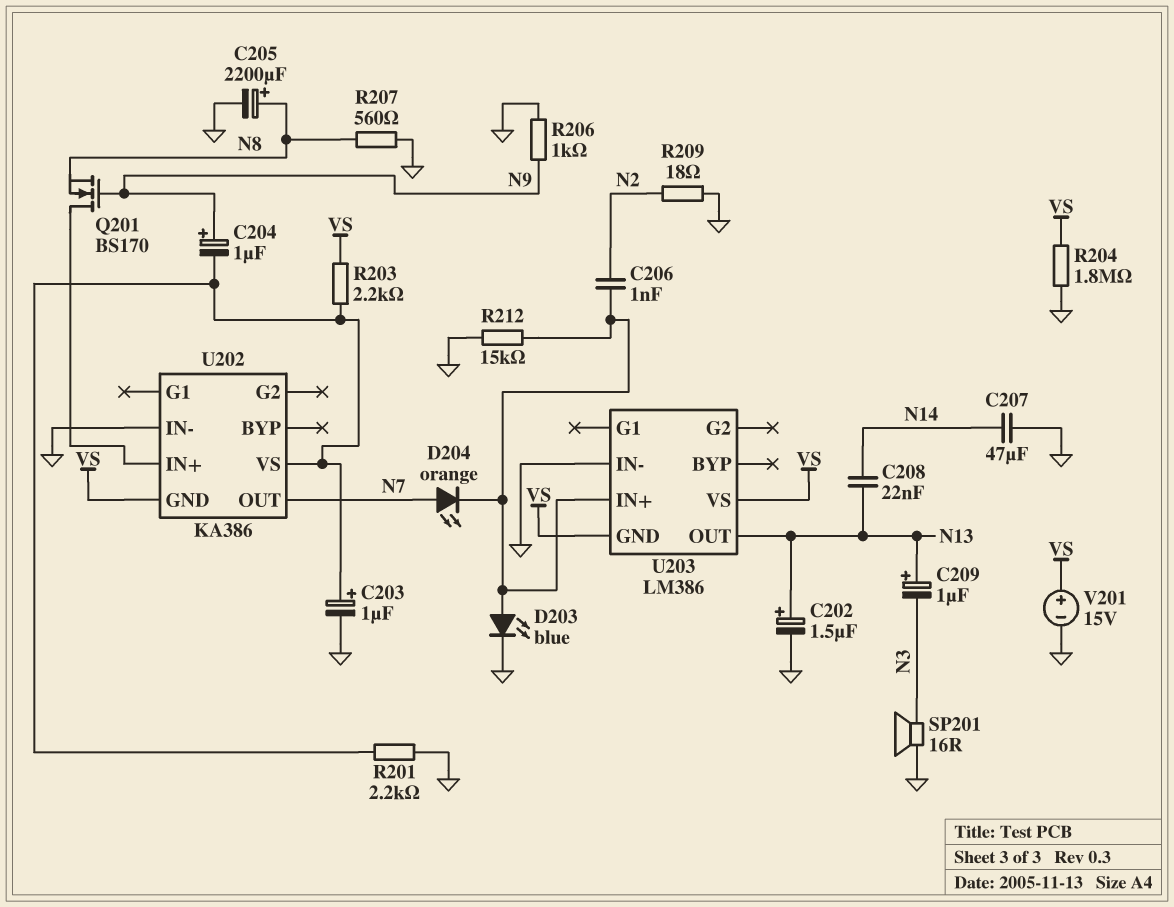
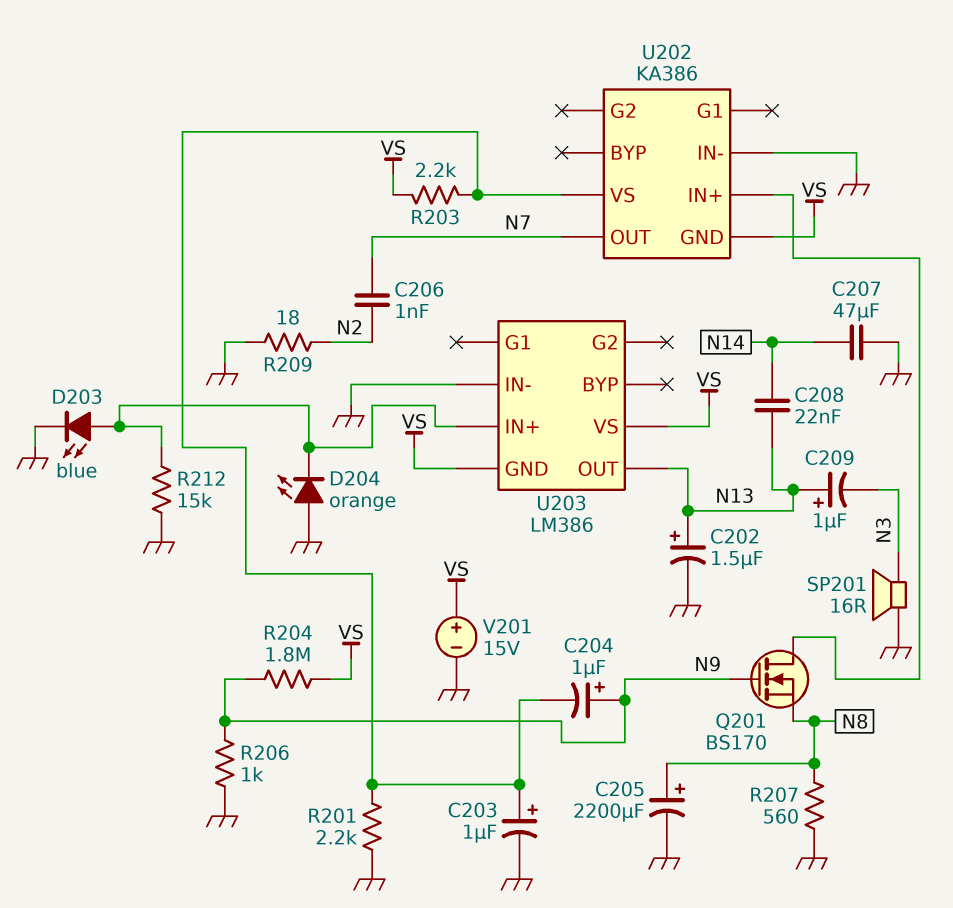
C206: 1nF (N2, U203/IN+) -> 1nF (N2, N7)
D204: LED orange (A N7, K U203/IN+) -> LED orange (A GND, K U203/IN+)
R204: 1.8M (GND, VS) -> 1.8M (N9, VS)

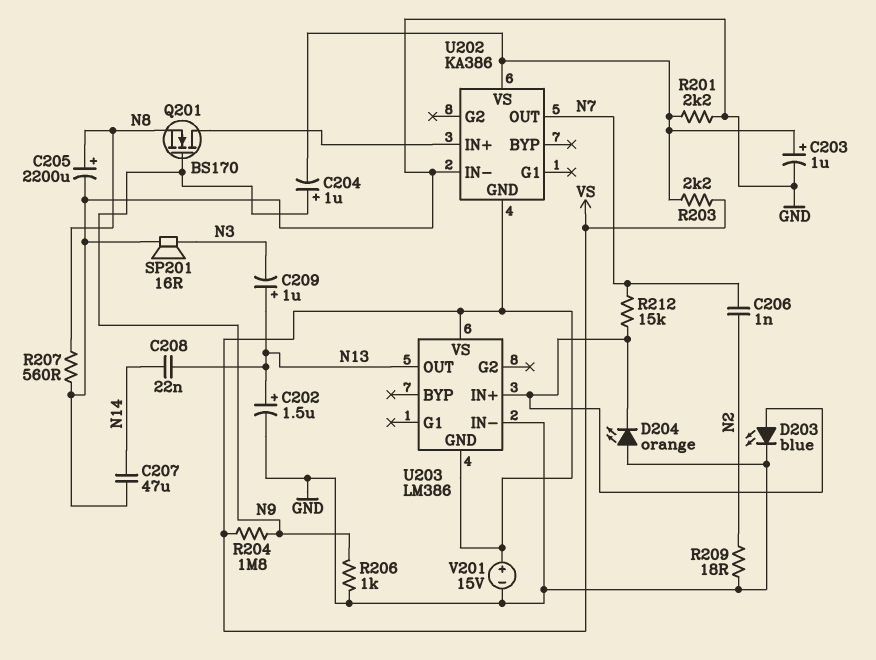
R212: 15k (GND, U203/IN+) -> 15k (N7, U203/IN+)

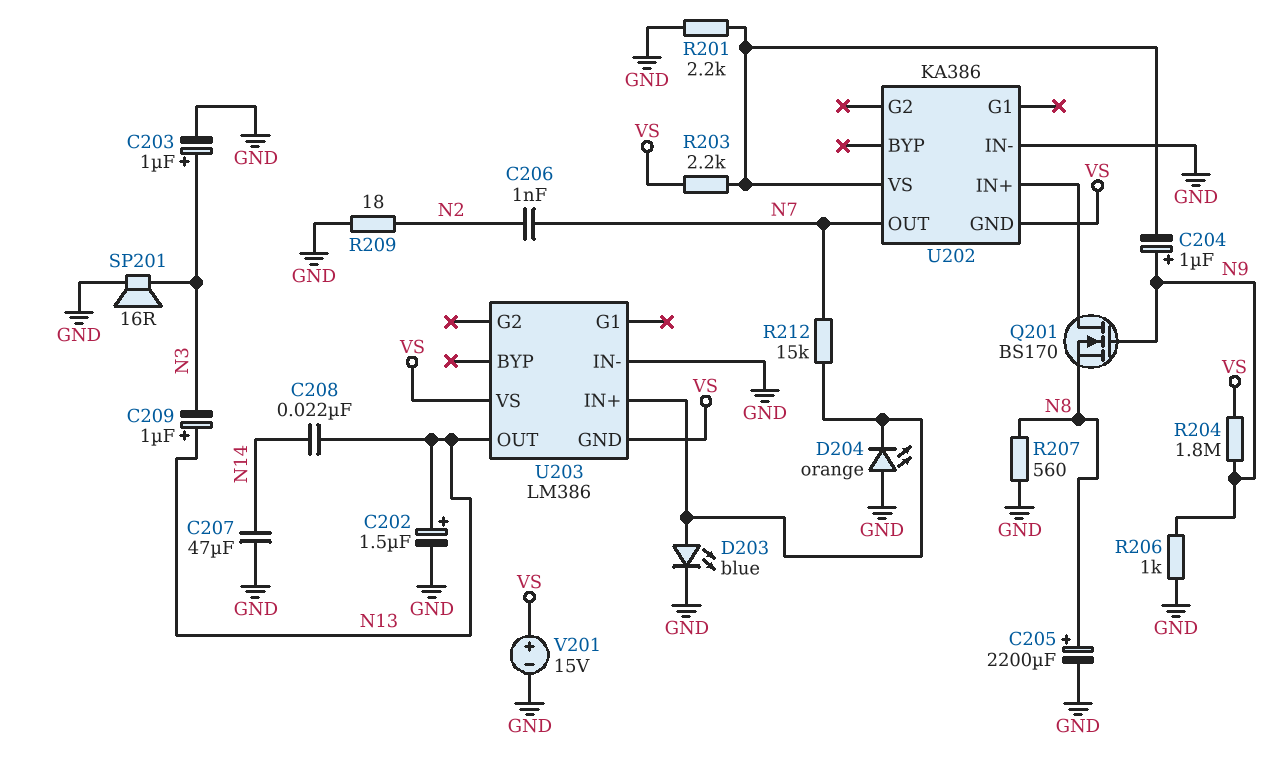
C203: 1uF (plus U202/VS, minus GND) -> 1uF (plus N3, minus GND)

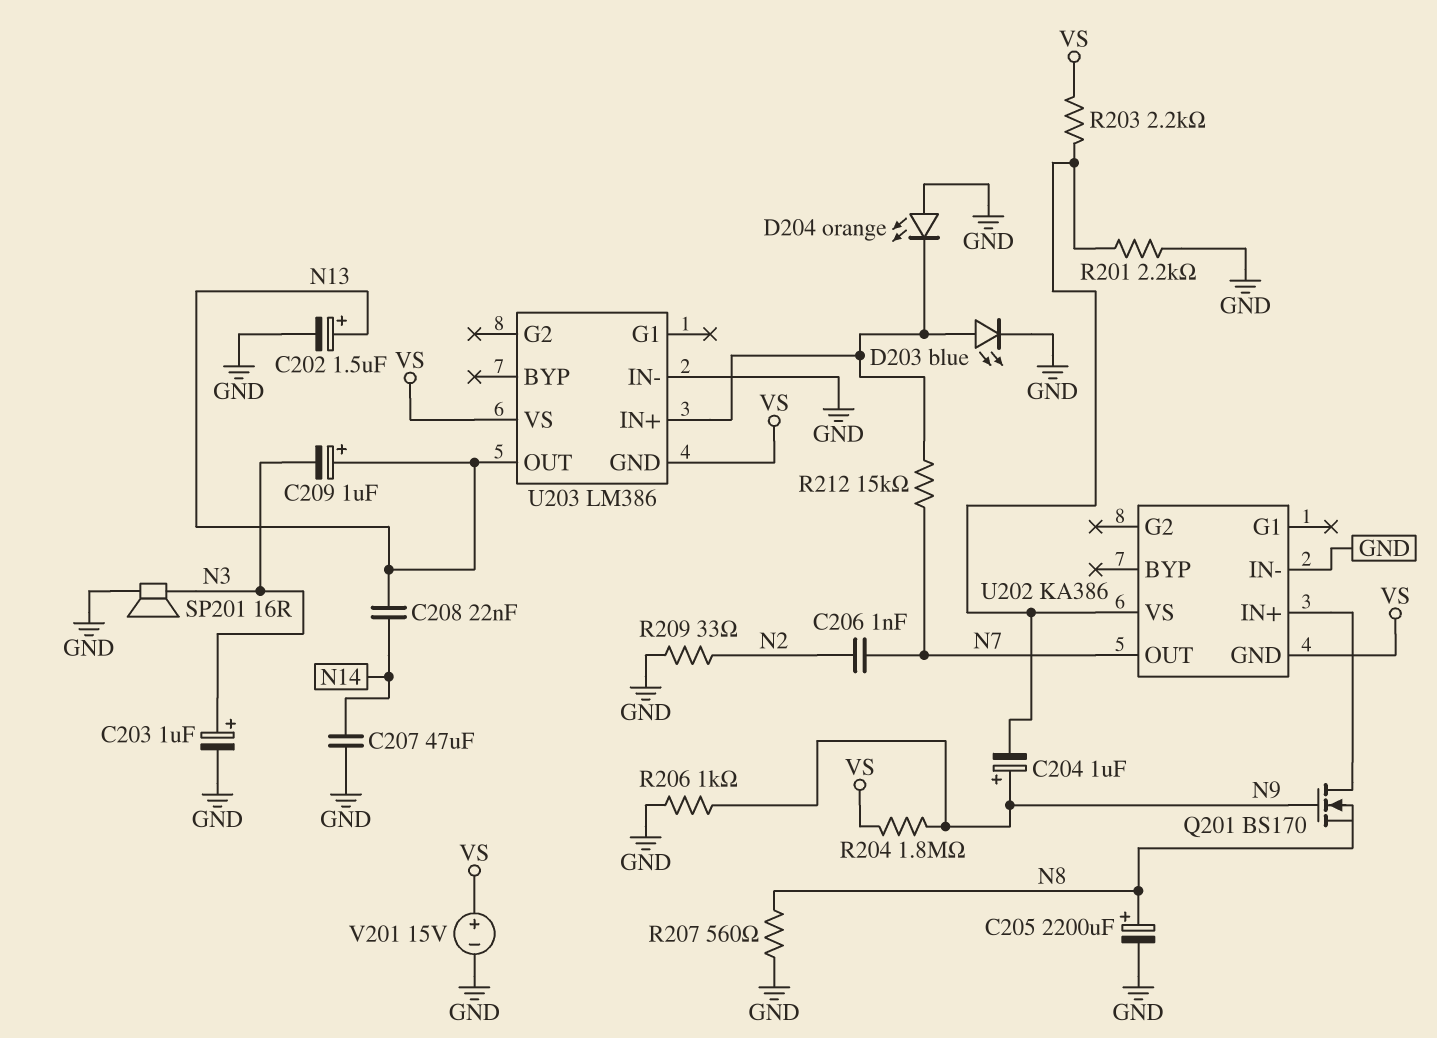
R209: 18 (GND, N2) -> 33 (GND, N2)

